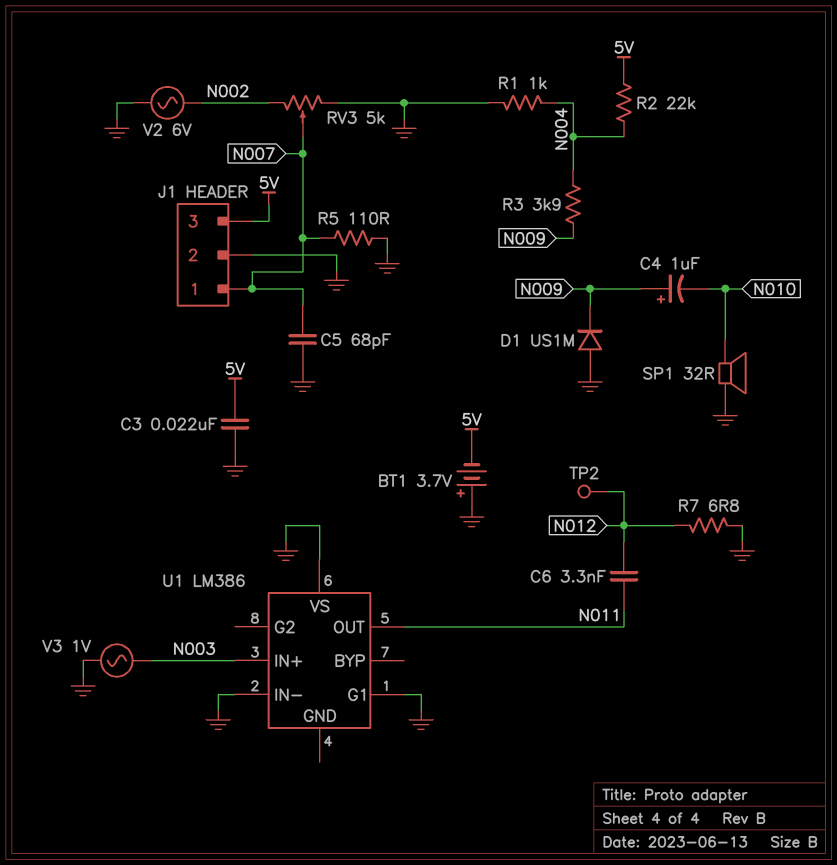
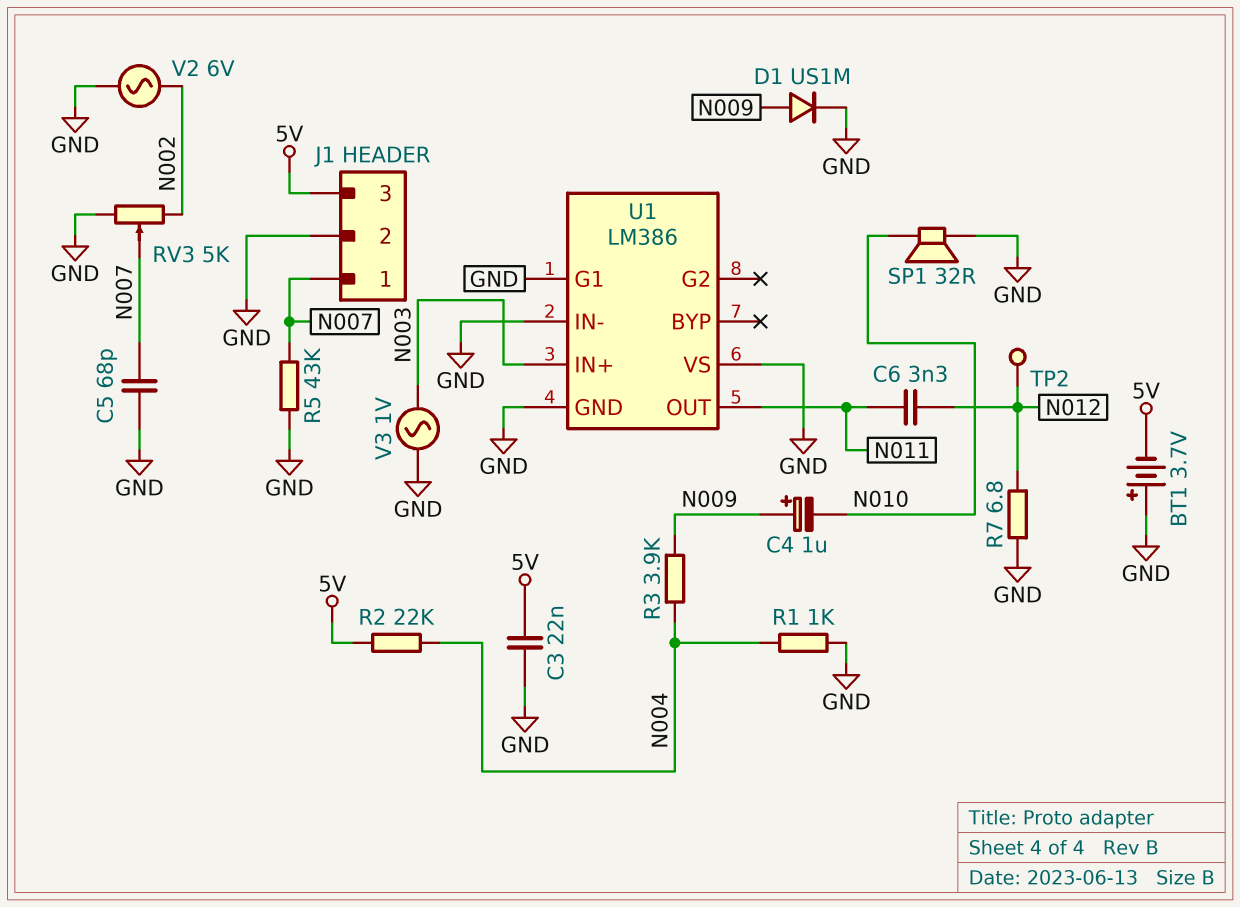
D1: diode US1M (A GND, K N009) -> diode US1M (A N009, K GND)
R5: 110 (GND, N007) -> 43k (GND, N007)
U1 pin GND: none -> GND

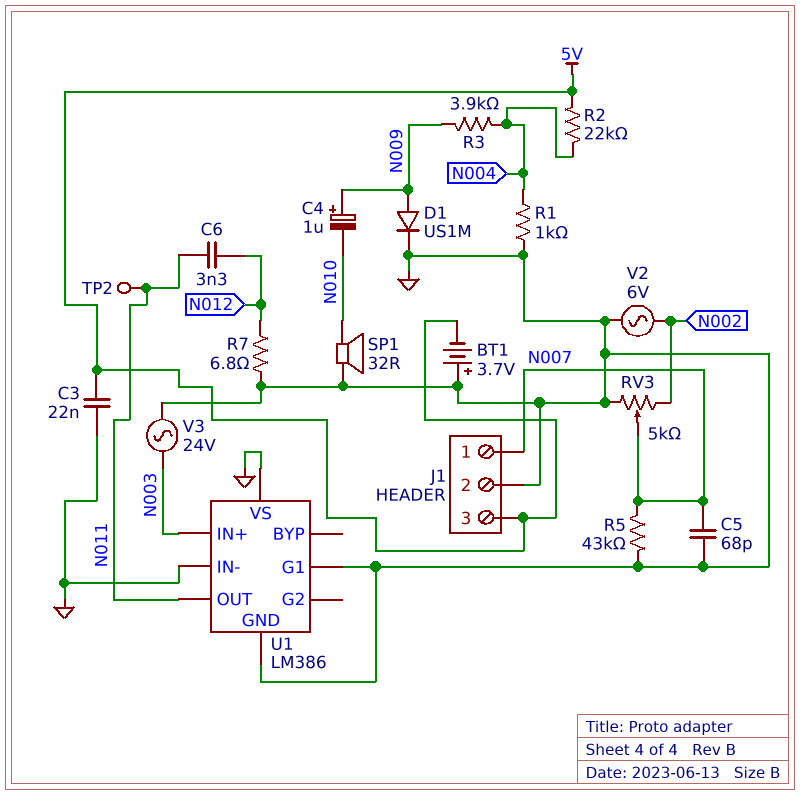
TP2: test point (N012) -> test point (N011)
V3: AC 1V (GND, N003) -> AC 24V (GND, N003)

